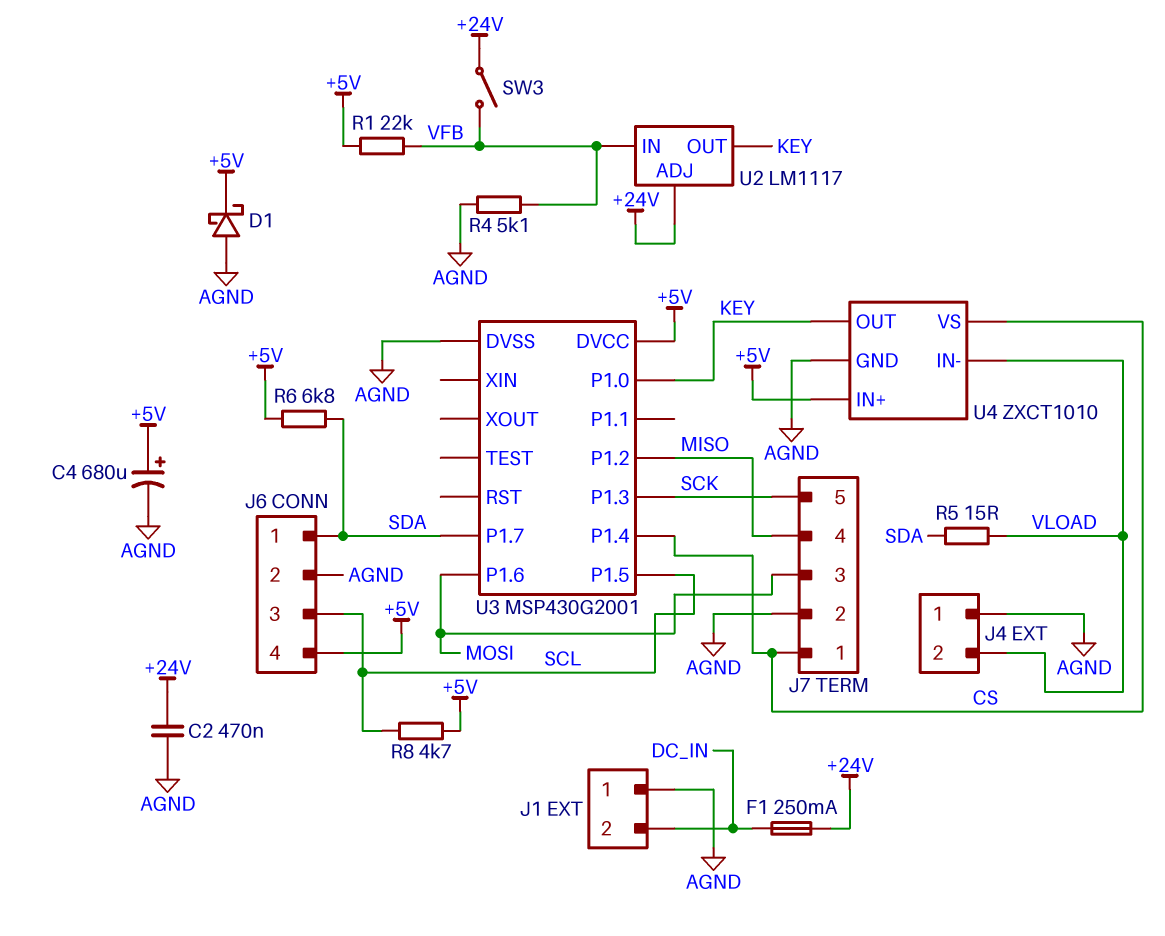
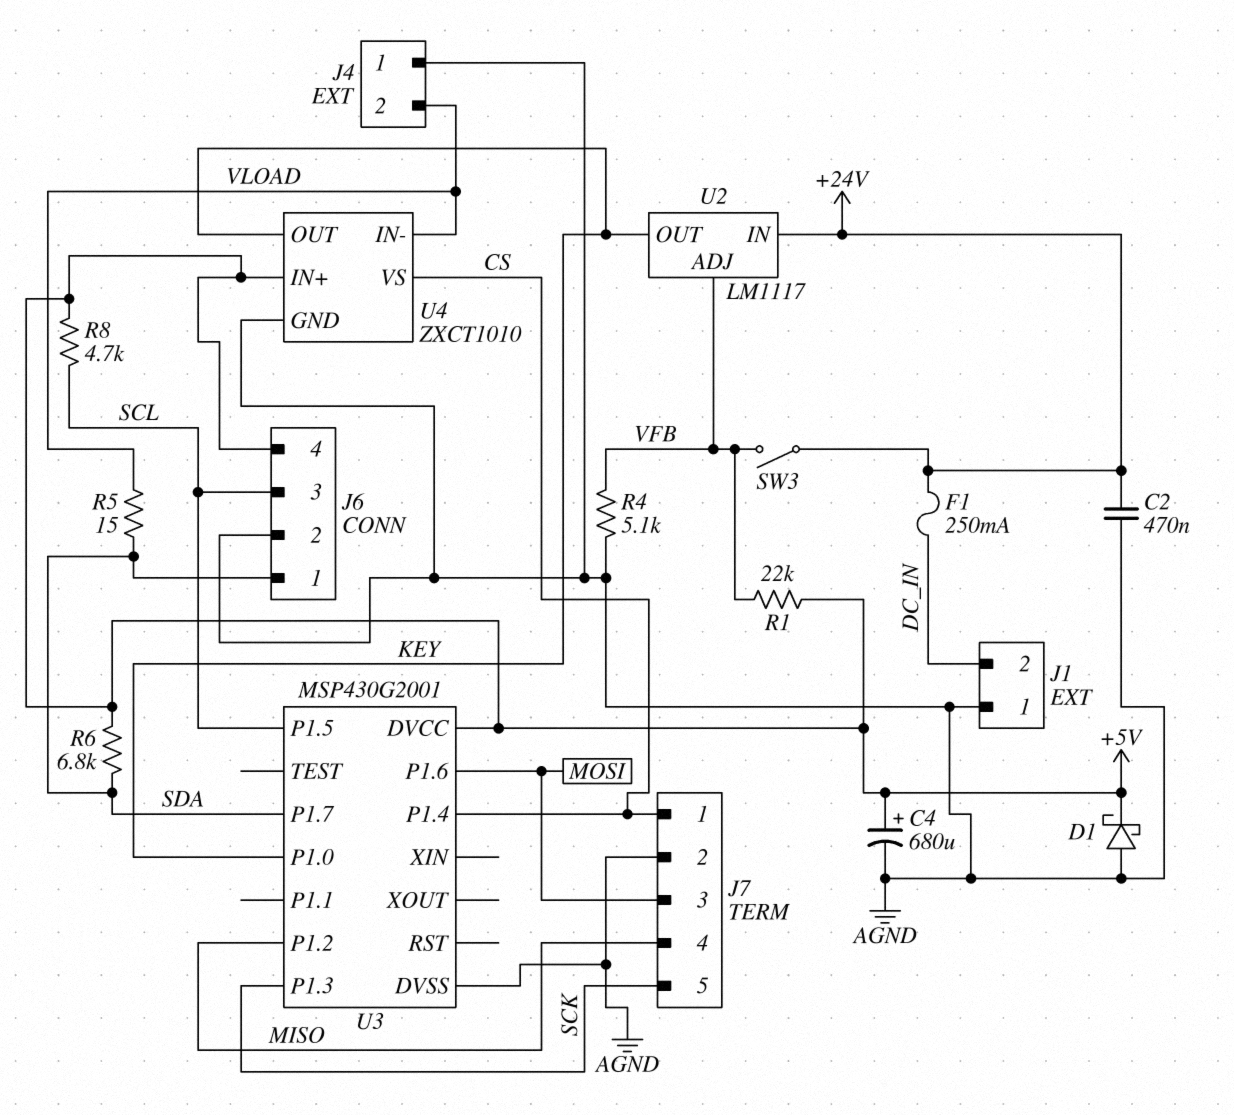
U2 pin ADJ: +24V -> VFB
U2 pin IN: VFB -> +24V

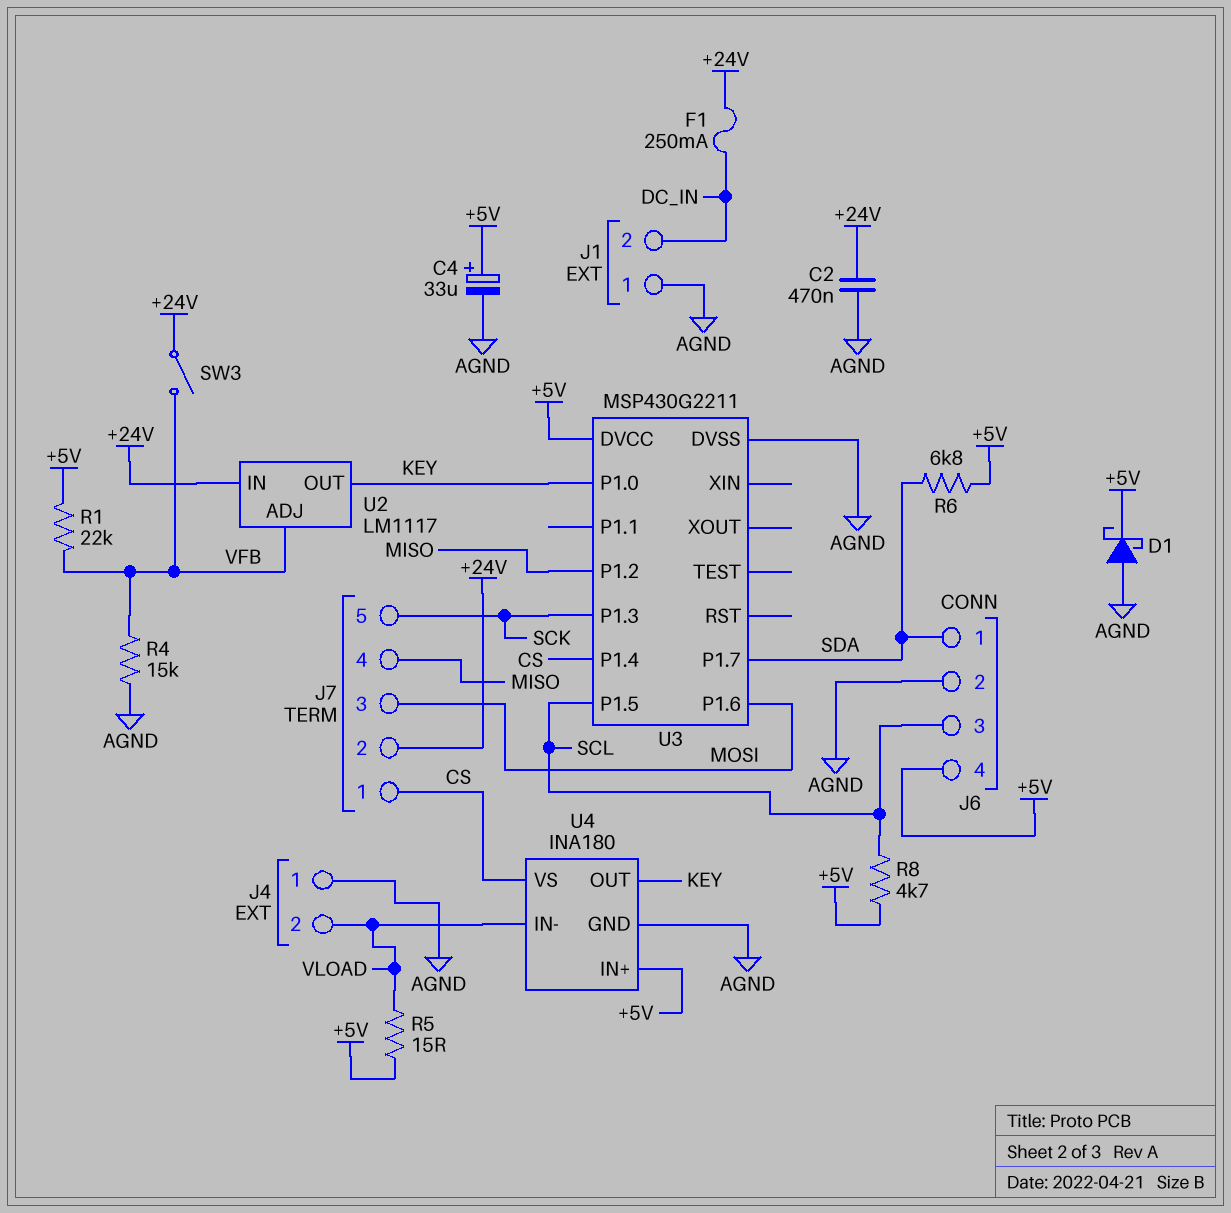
C4: 680uF (plus +5V, minus AGND) -> 33uF (plus +5V, minus AGND)
J7 pin 2: AGND -> +24V
R4: 5.1k (AGND, VFB) -> 15k (AGND, VFB)
R5: 15 (SDA, VLOAD) -> 15 (+5V, VLOAD)
U3: MSP430G2001 -> MSP430G2211
U4: ZXCT1010 -> INA180

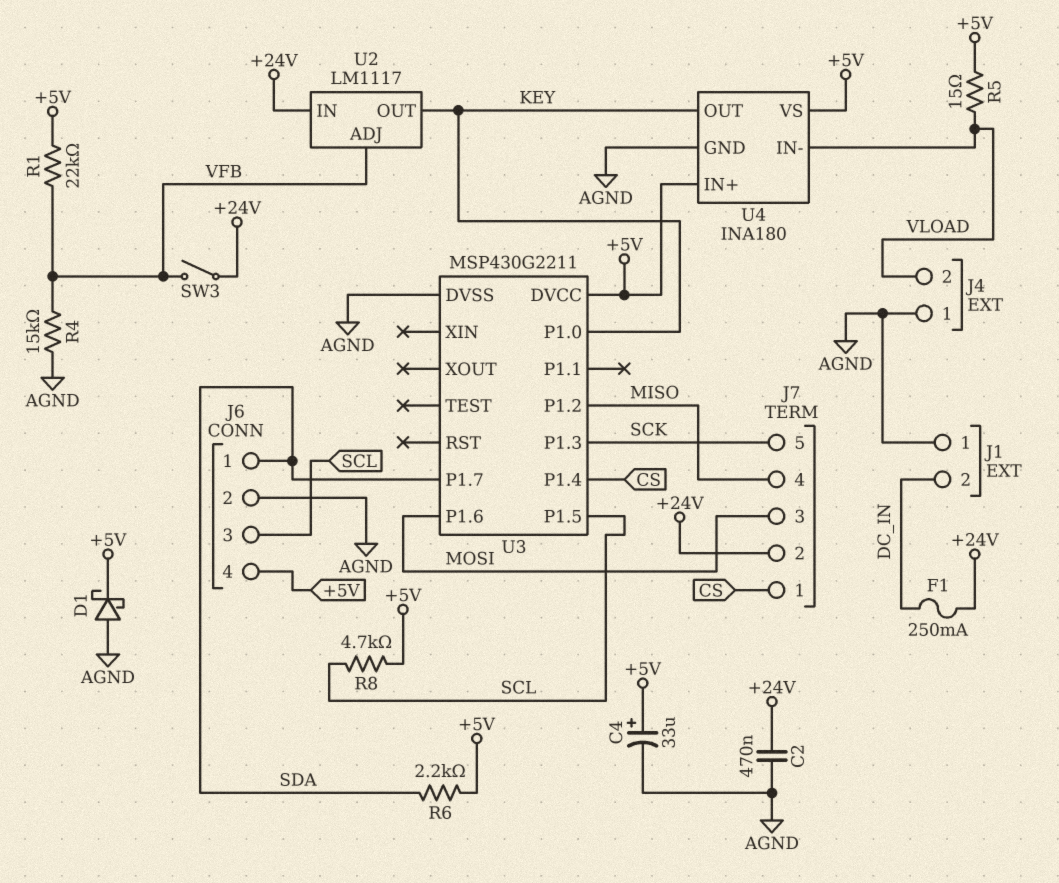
R6: 6.8k (+5V, SDA) -> 2.2k (+5V, SDA)
U4 pin VS: CS -> +5V

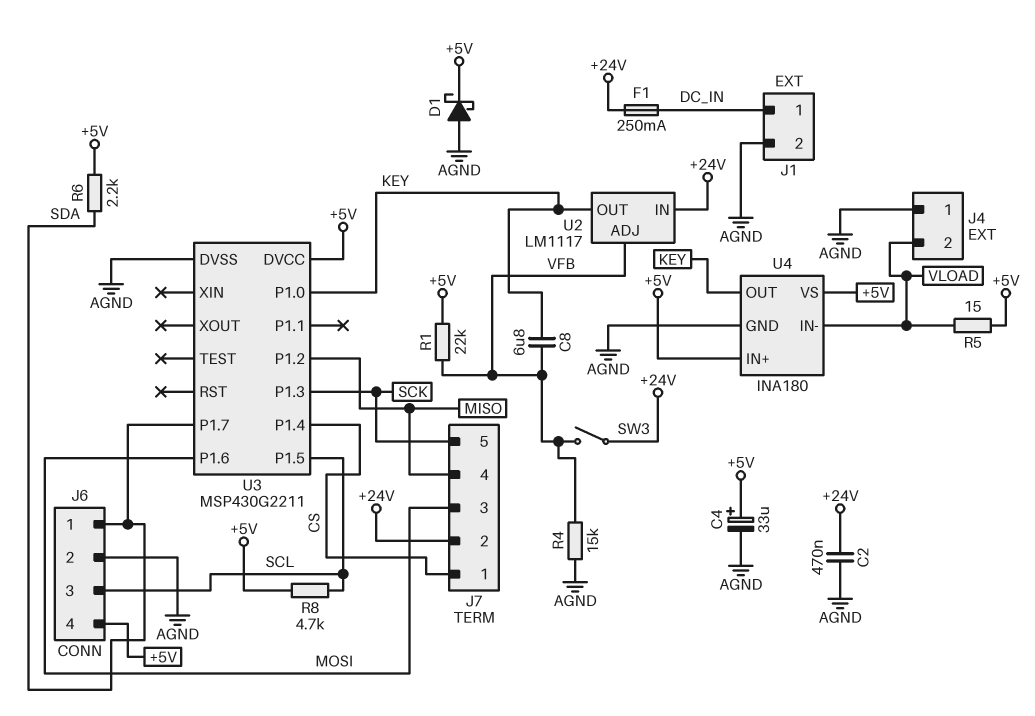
C8: none -> 6.8uF (KEY, VFB)
J1 pin 1: AGND -> DC_IN
J1 pin 2: DC_IN -> AGND

